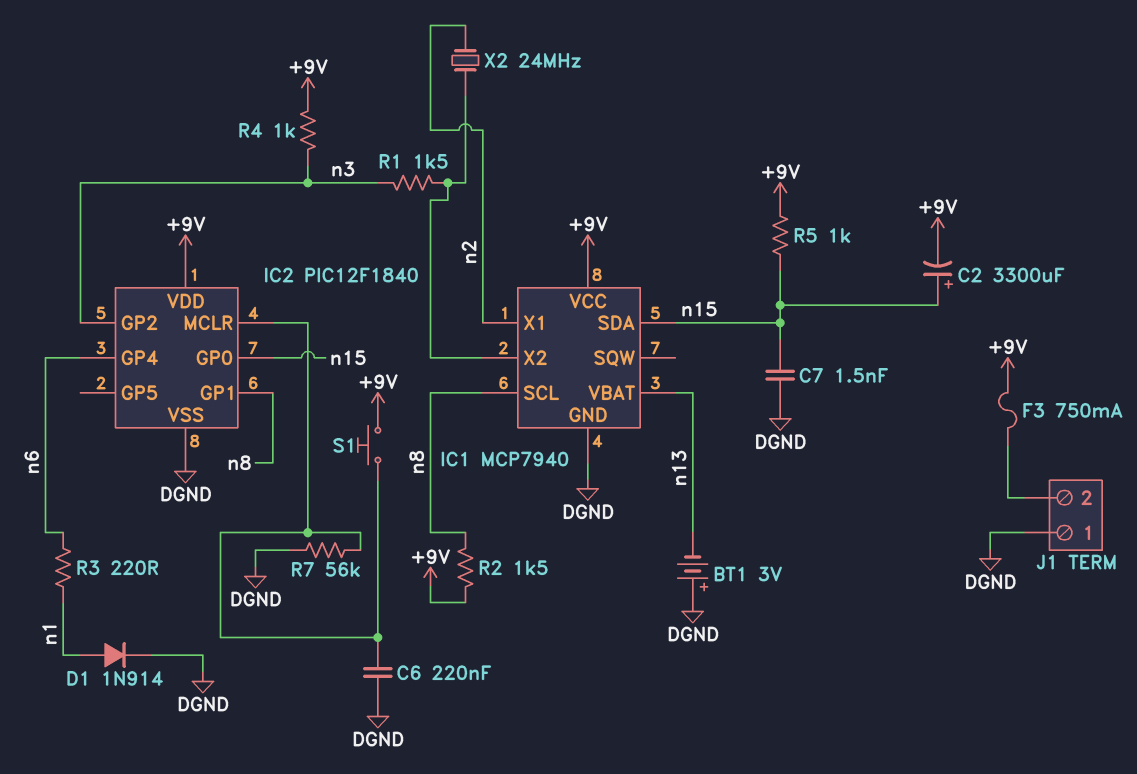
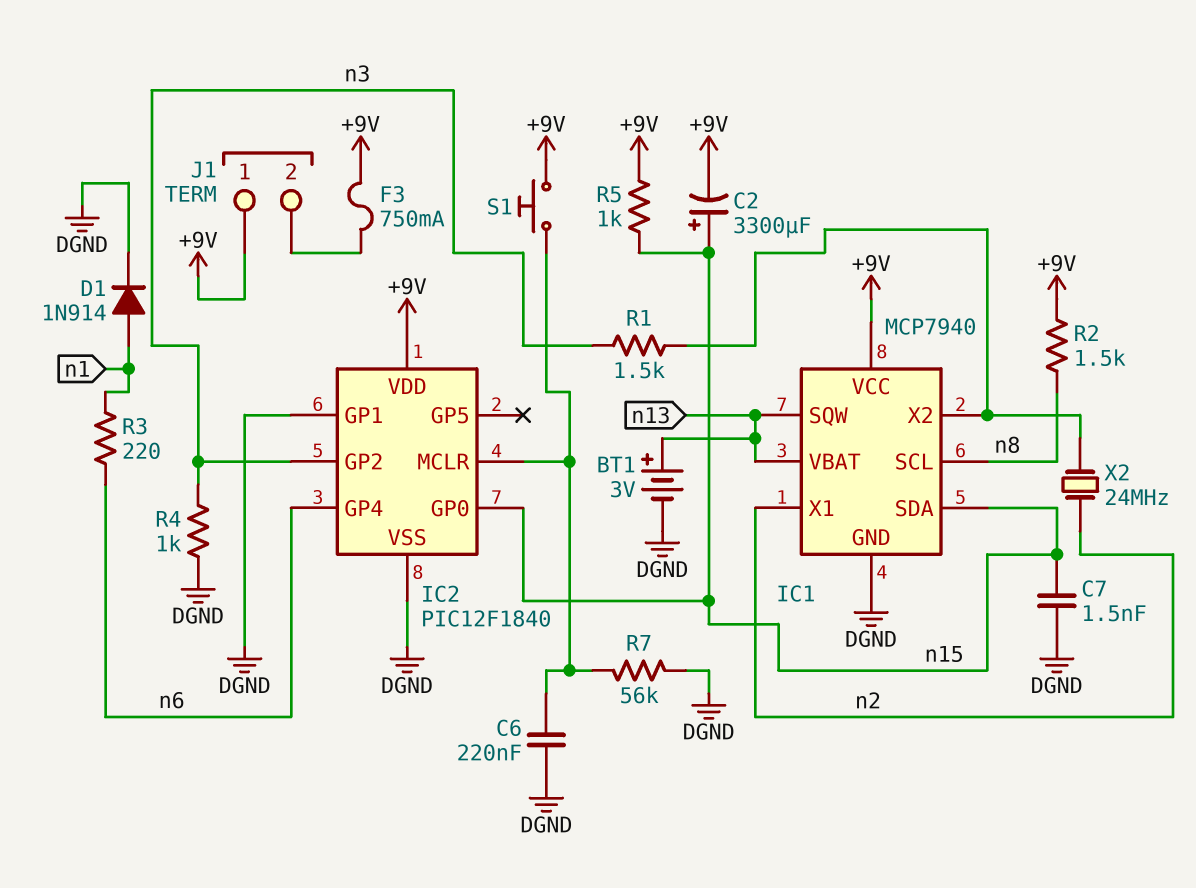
BT1: 3V (plus DGND, minus n13) -> 3V (plus n13, minus DGND)
IC1 pin SQW: none -> n13
IC2 pin GP1: n8 -> DGND
J1 pin 1: DGND -> +9V
R4: 1k (+9V, n3) -> 1k (DGND, n3)

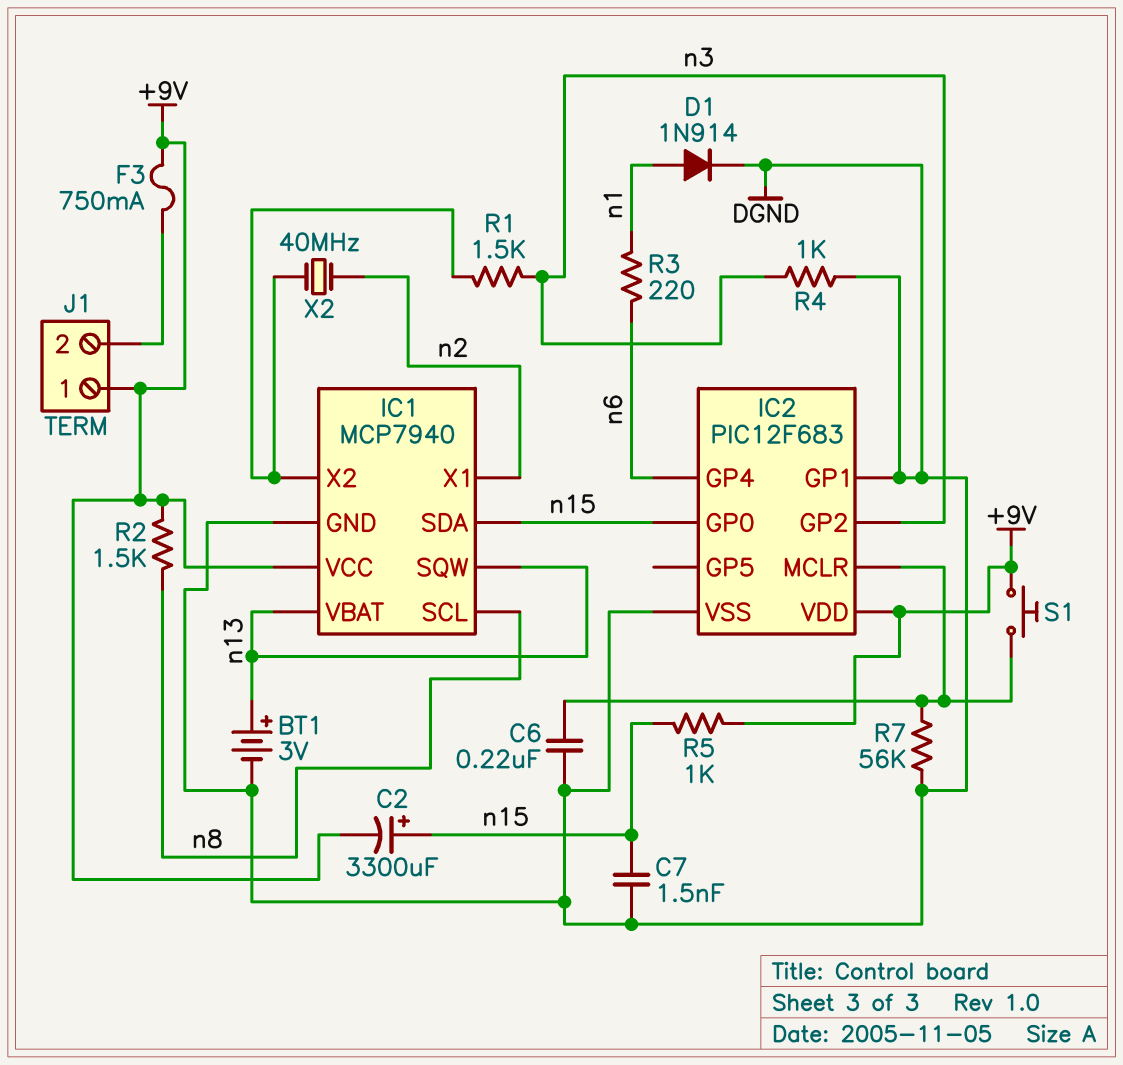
IC2: PIC12F1840 -> PIC12F683
X2: 24MHz (IC1/X2, n2) -> 40MHz (IC1/X2, n2)

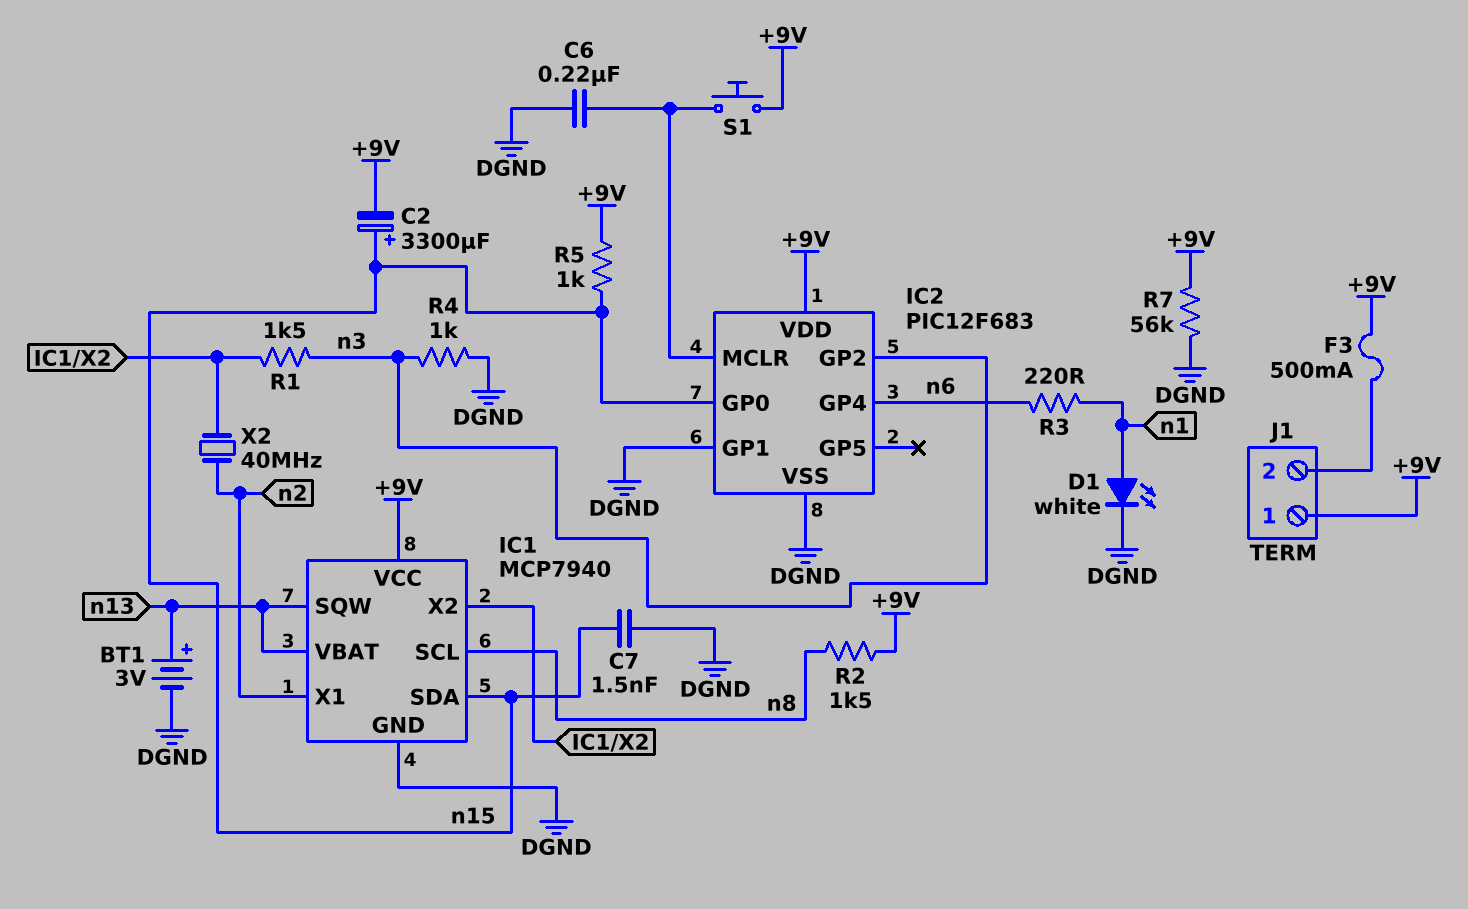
D1: diode 1N914 (A n1, K DGND) -> LED white (A n1, K DGND)
F3: 750mA (+9V, J1/2) -> 500mA (+9V, J1/2)
R7: 56k (DGND, IC2/MCLR) -> 56k (+9V, DGND)

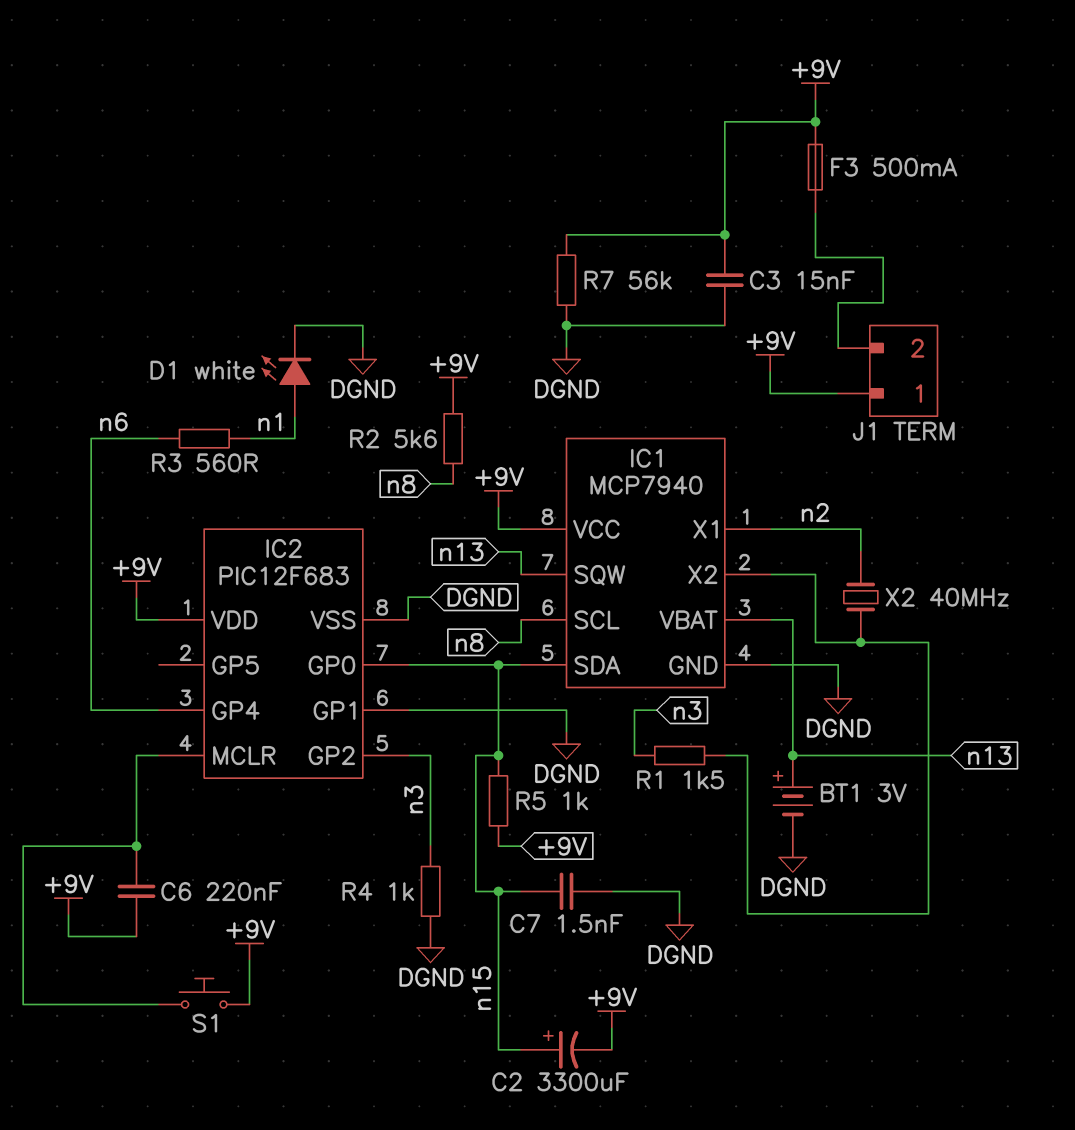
C3: none -> 15nF (+9V, DGND)
C6: 220nF (DGND, IC2/MCLR) -> 220nF (+9V, IC2/MCLR)
R2: 1.5k (+9V, n8) -> 5.6k (+9V, n8)
R3: 220 (n1, n6) -> 560 (n1, n6)

